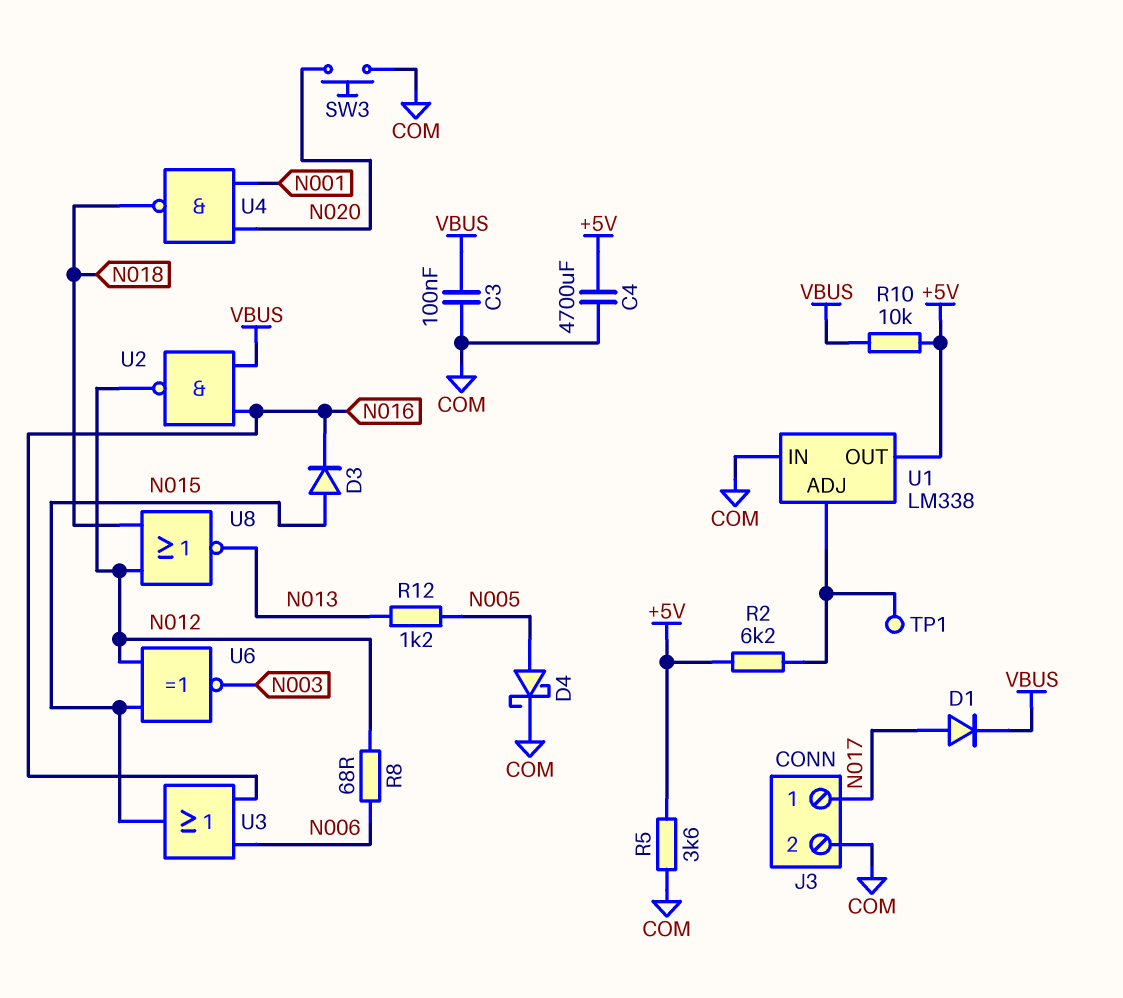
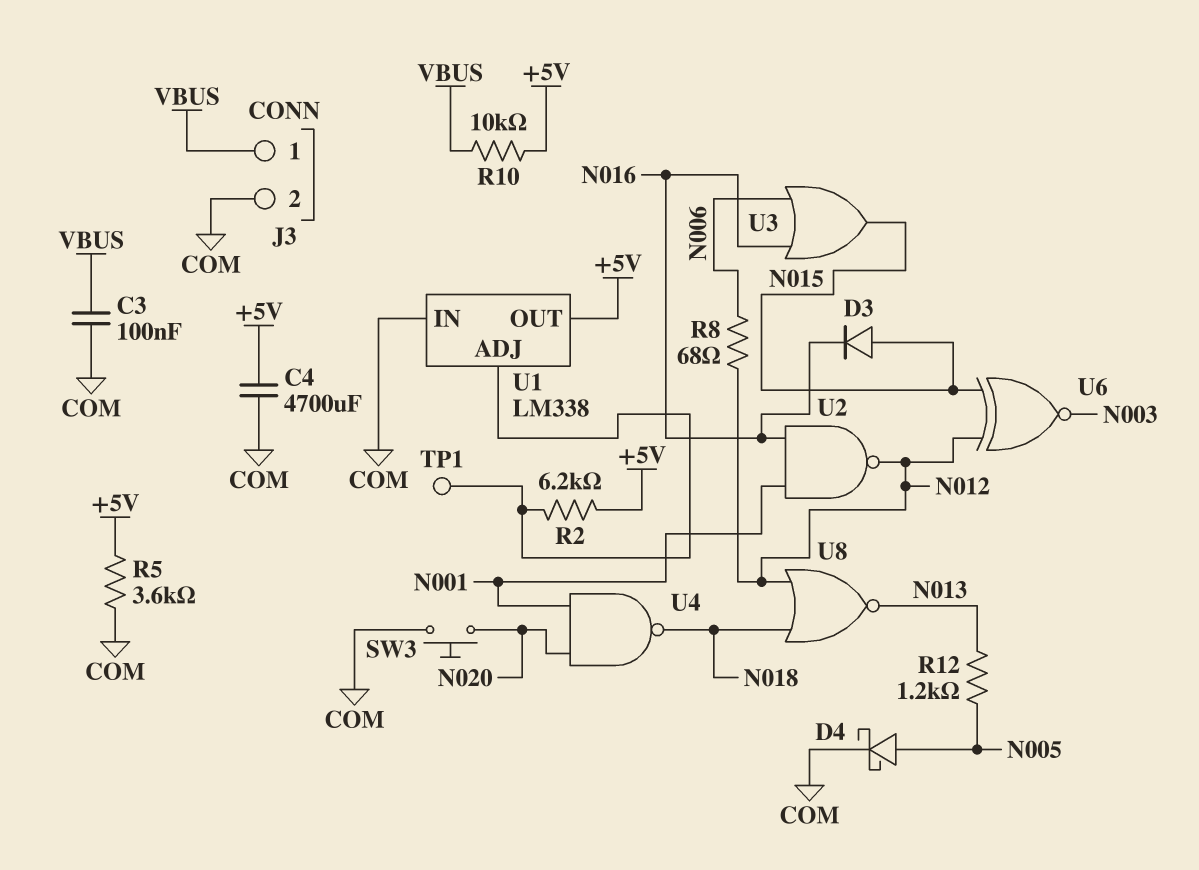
D1: diode (A N017, K VBUS) -> none
J3 pin 1: N017 -> VBUS
U2: NAND (in N016, in VBUS, out N012) -> NAND (in N001, in N016, out N012)

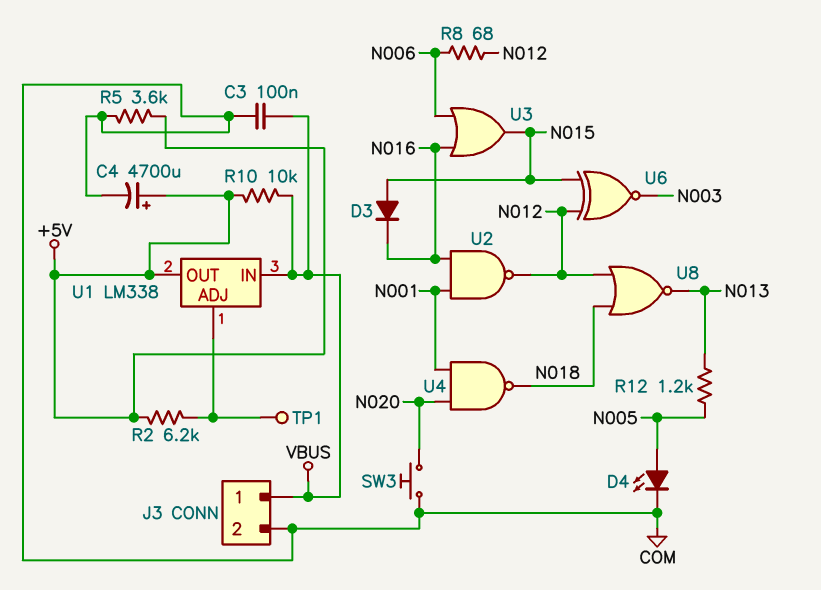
C4: 4700uF (+5V, COM) -> 4700uF (plus +5V, minus COM)
D4: schottky (A N005, K COM) -> LED (A N005, K COM)
U1 pin IN: COM -> VBUS

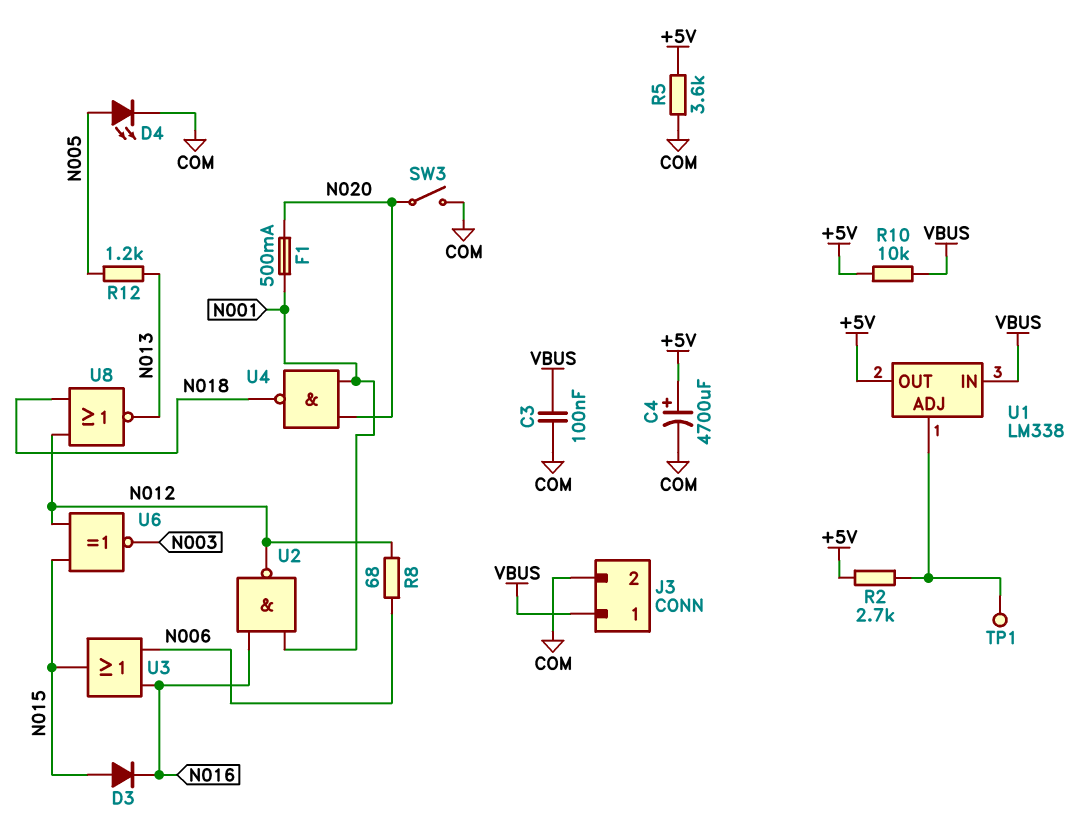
F1: none -> 500mA (N001, N020)
R2: 6.2k (+5V, U1/ADJ) -> 2.7k (+5V, U1/ADJ)
SW3: button (COM, N020) -> switch (COM, N020)

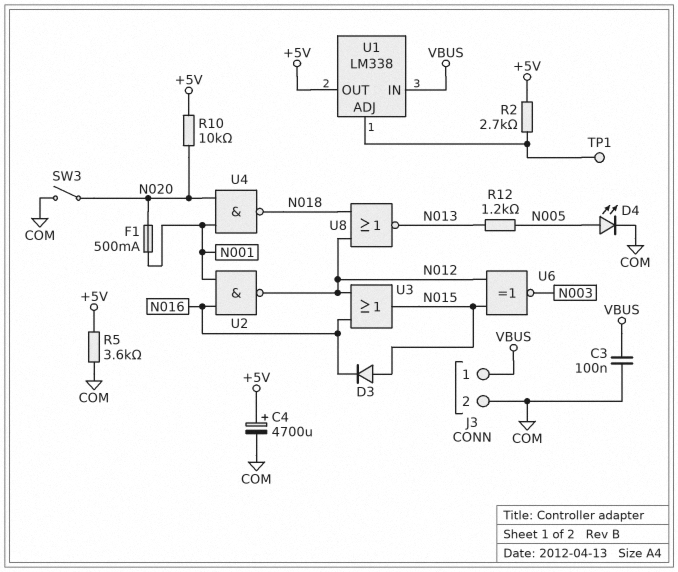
R8: 68 (N006, N012) -> none
R10: 10k (+5V, VBUS) -> 10k (+5V, N020)
U3: OR (in N006, in N016, out N015) -> OR (in N012, in N016, out N015)

